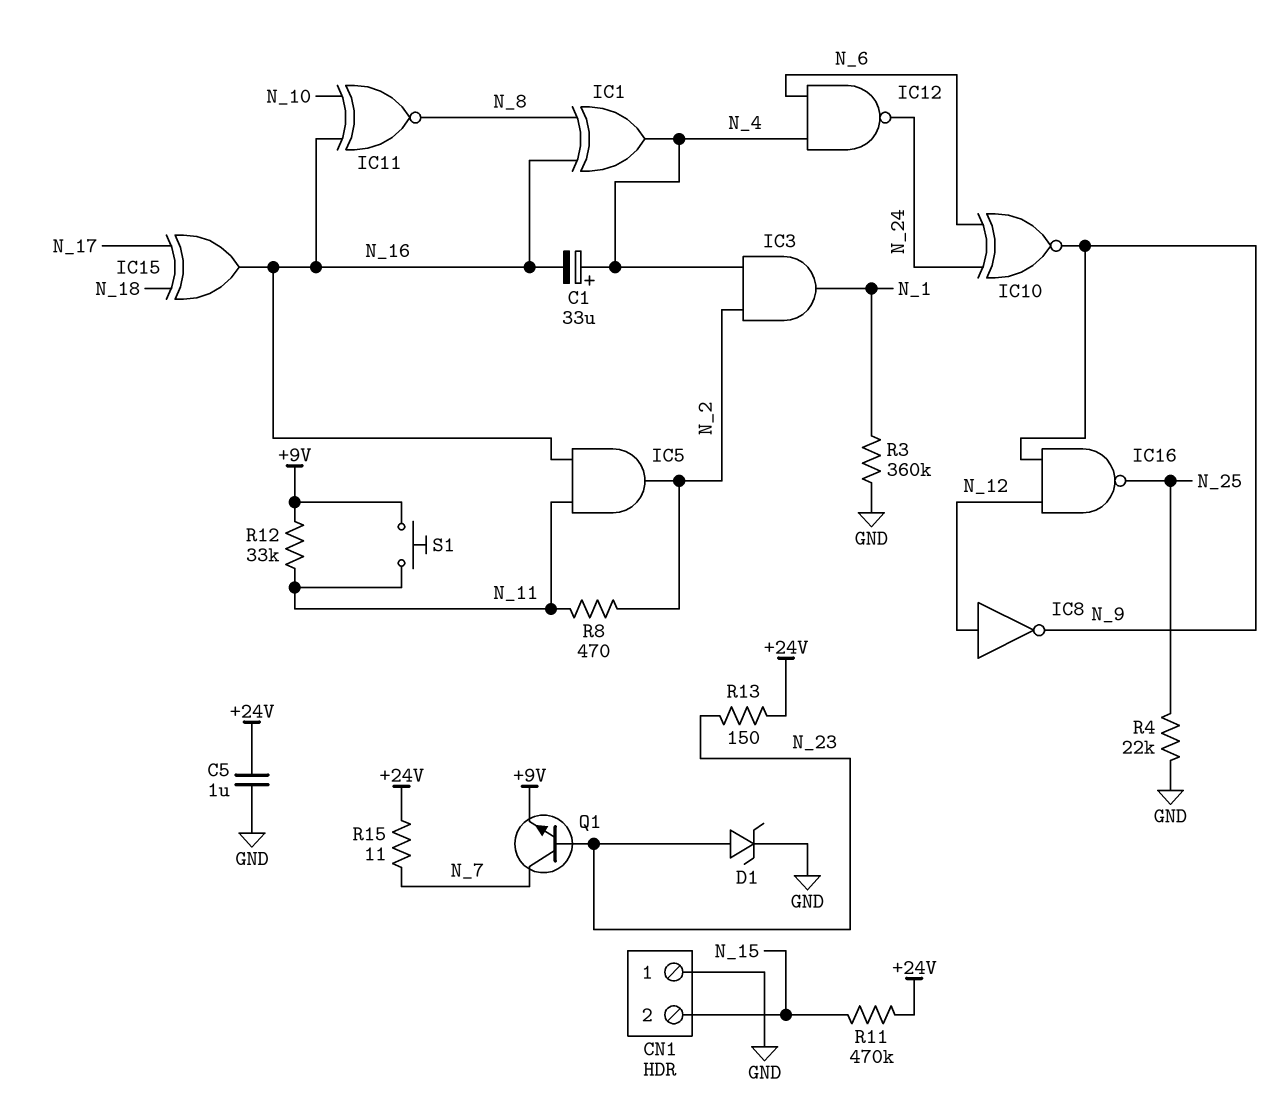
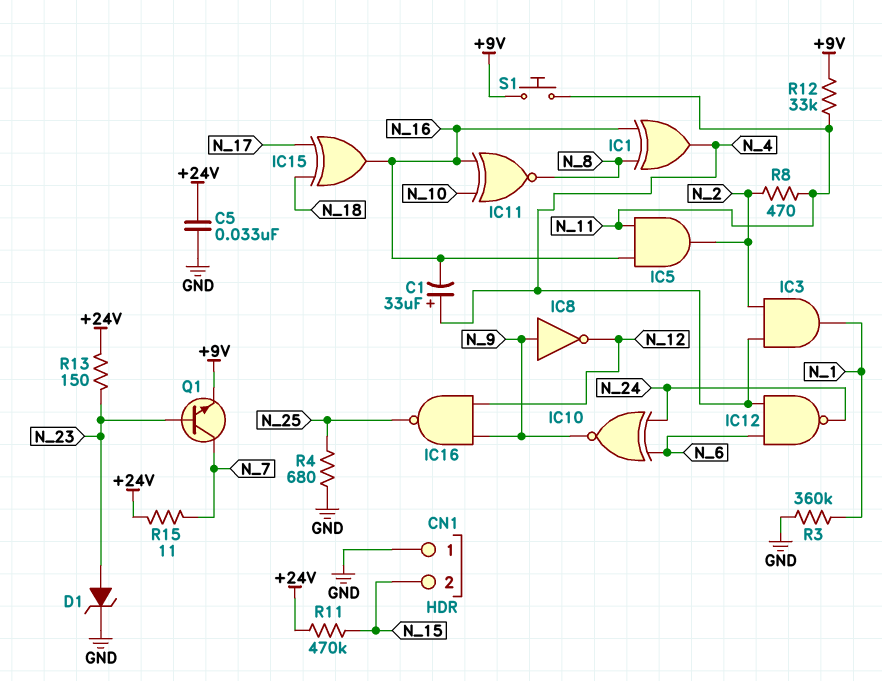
C5: 1uF (+24V, GND) -> 33nF (+24V, GND)
IC8: NOT (in N_12, out N_9) -> NOT (in N_9, out N_12)
R4: 22k (GND, N_25) -> 680 (GND, N_25)

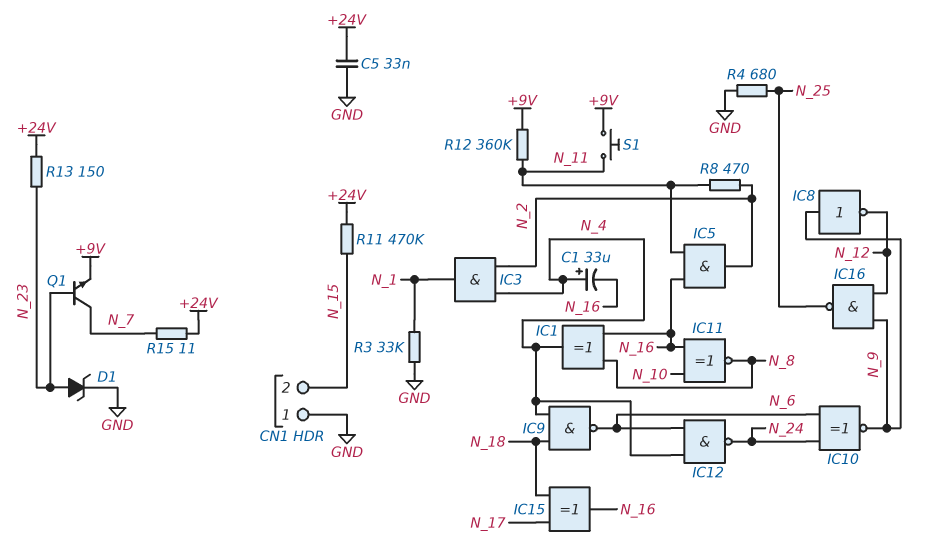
IC9: none -> NAND (in N_4, in N_18, out N_6)
R3: 360k (GND, N_1) -> 33k (GND, N_1)
R12: 33k (+9V, N_11) -> 360k (+9V, N_11)

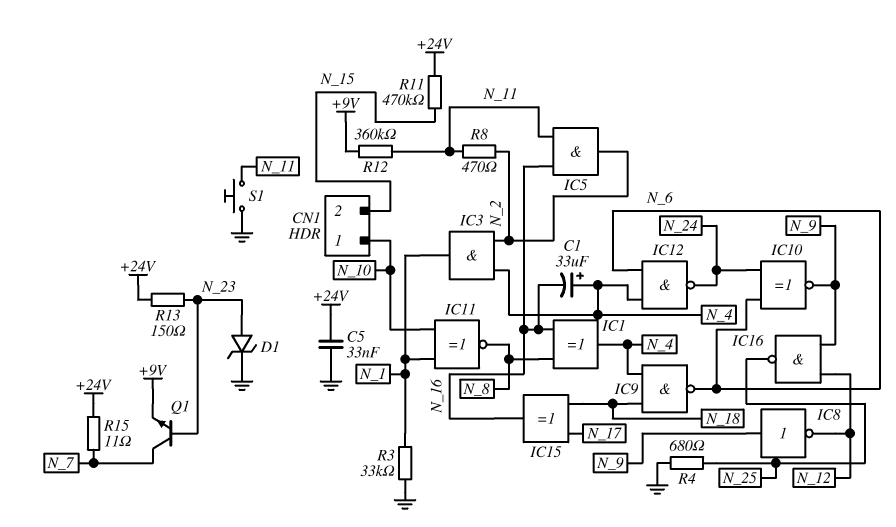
CN1 pin 1: GND -> N_10
IC11: XNOR (in N_10, in N_16, out N_8) -> XNOR (in N_1, in N_10, out N_8)
S1: button (+9V, N_11) -> button (GND, N_11)

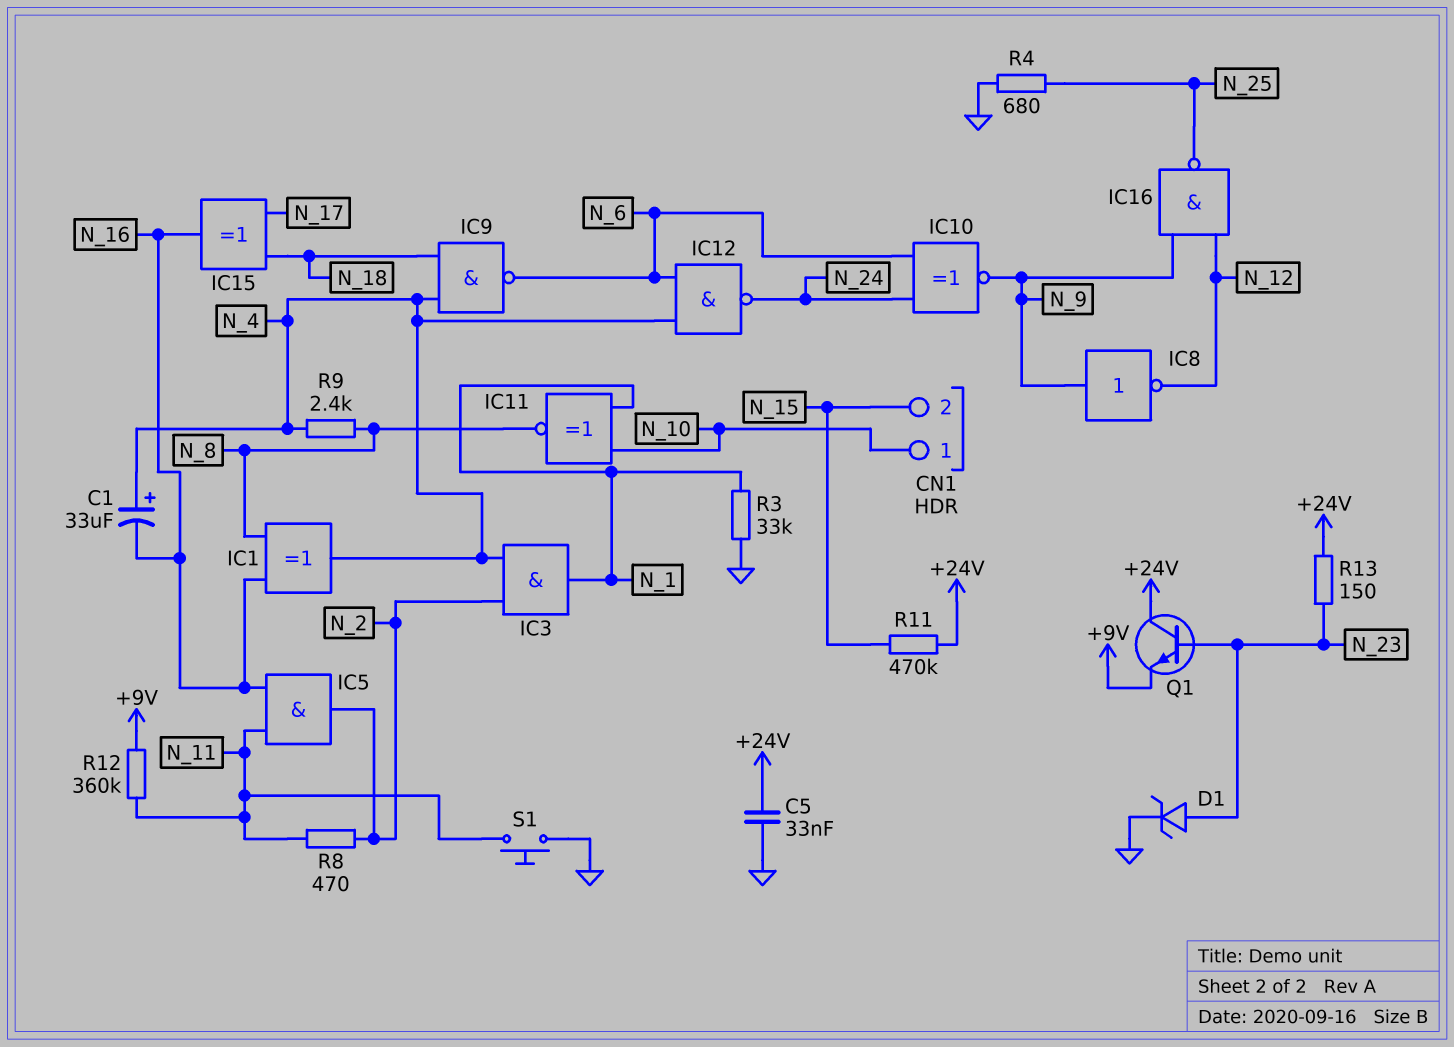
Q1: NPN (B N_23, C N_7, E +9V) -> NPN (B N_23, C +24V, E +9V)
R9: none -> 2.4k (N_4, N_8)
R15: 11 (+24V, N_7) -> none

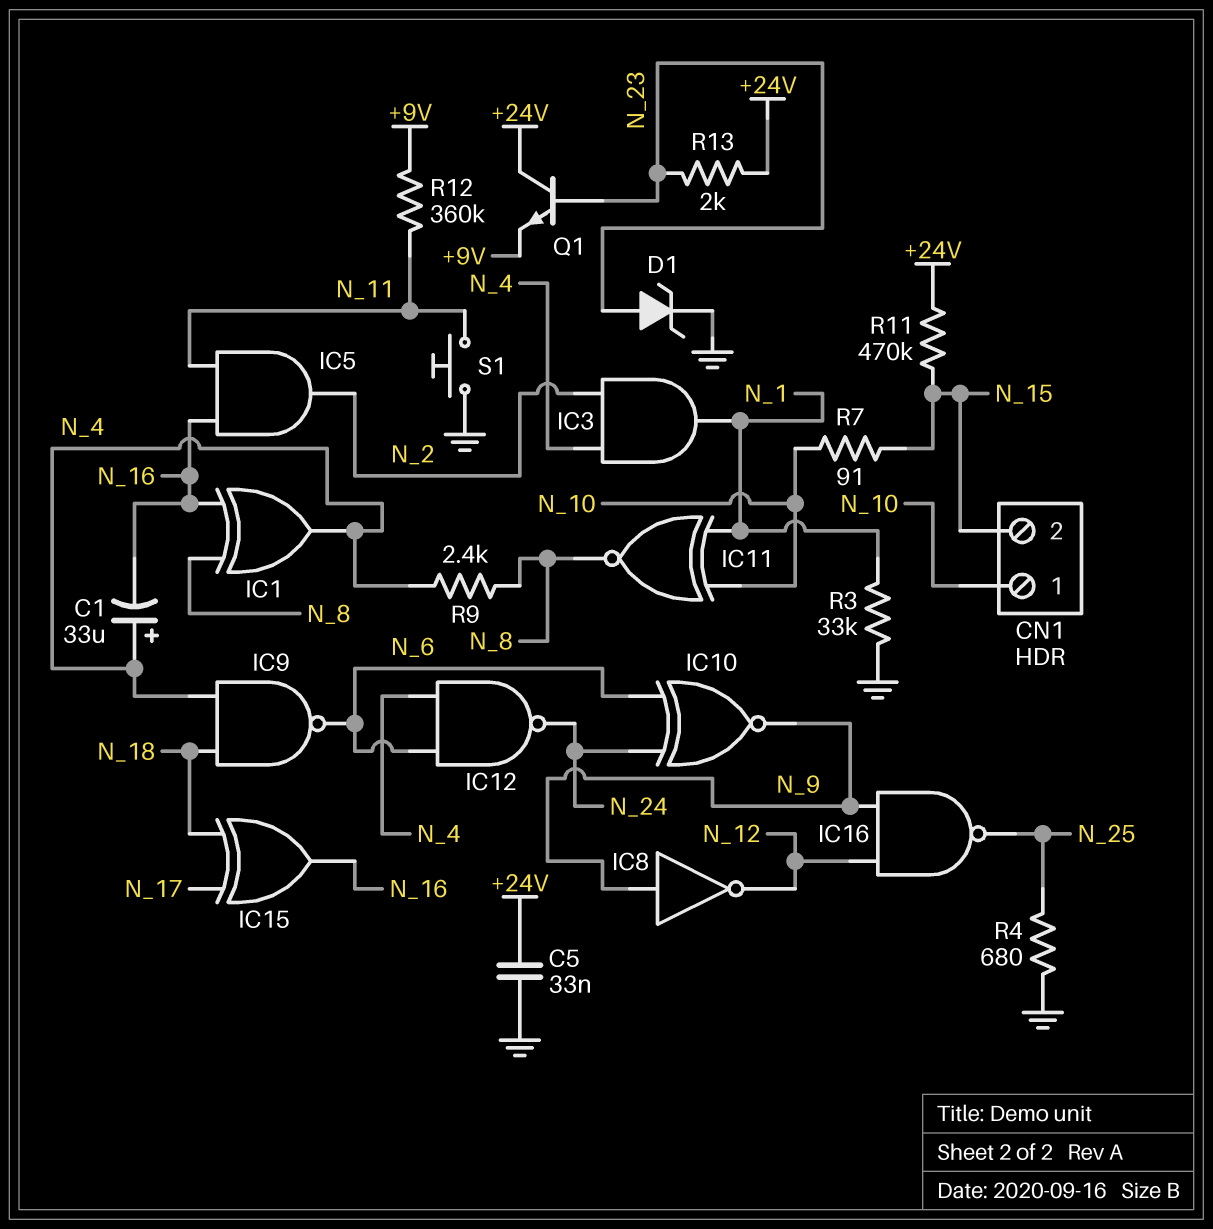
R7: none -> 91 (N_10, N_15)
R8: 470 (N_2, N_11) -> none
R13: 150 (+24V, N_23) -> 2k (+24V, N_23)

